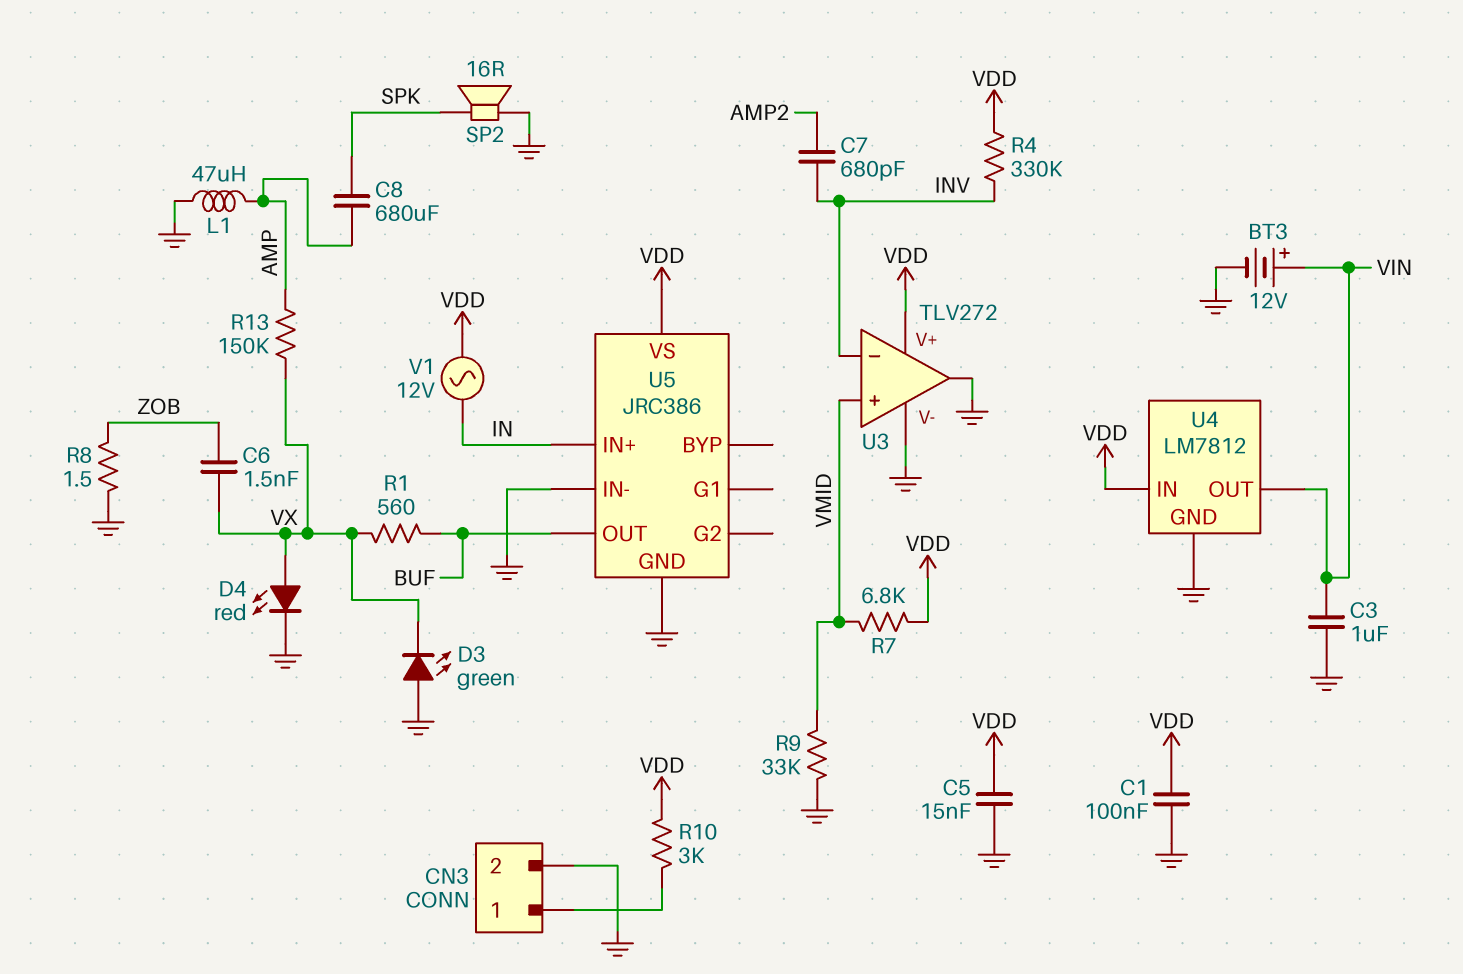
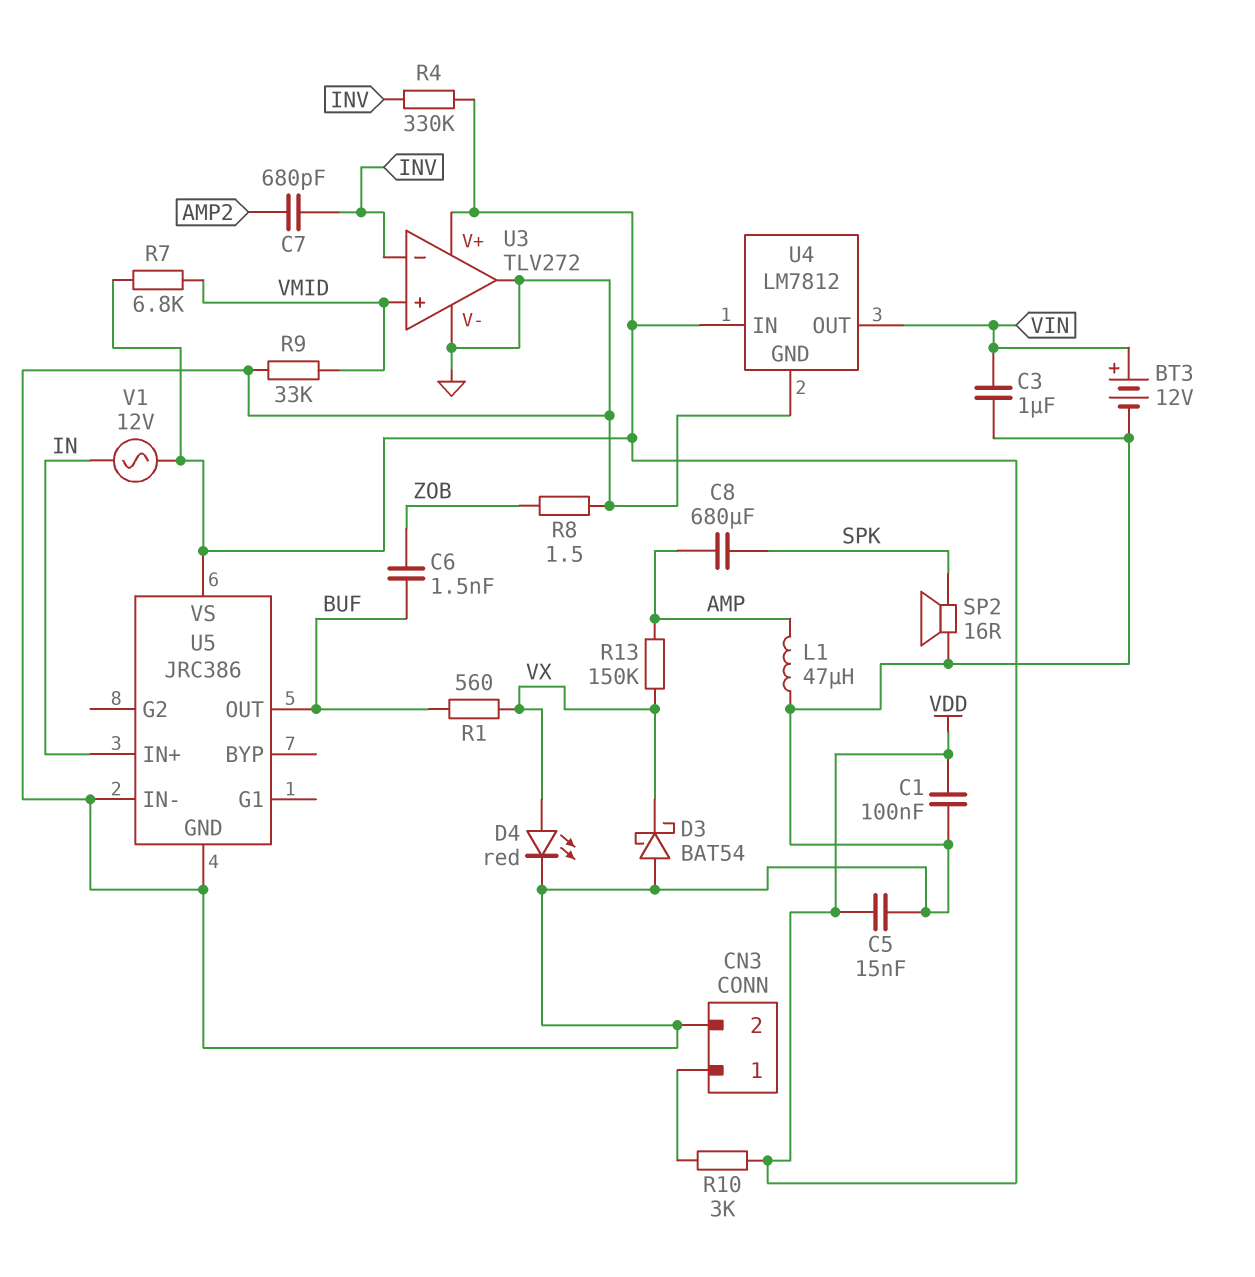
C6: 1.5nF (VX, ZOB) -> 1.5nF (BUF, ZOB)
D3: LED green (A GND, K VX) -> schottky BAT54 (A GND, K VX)

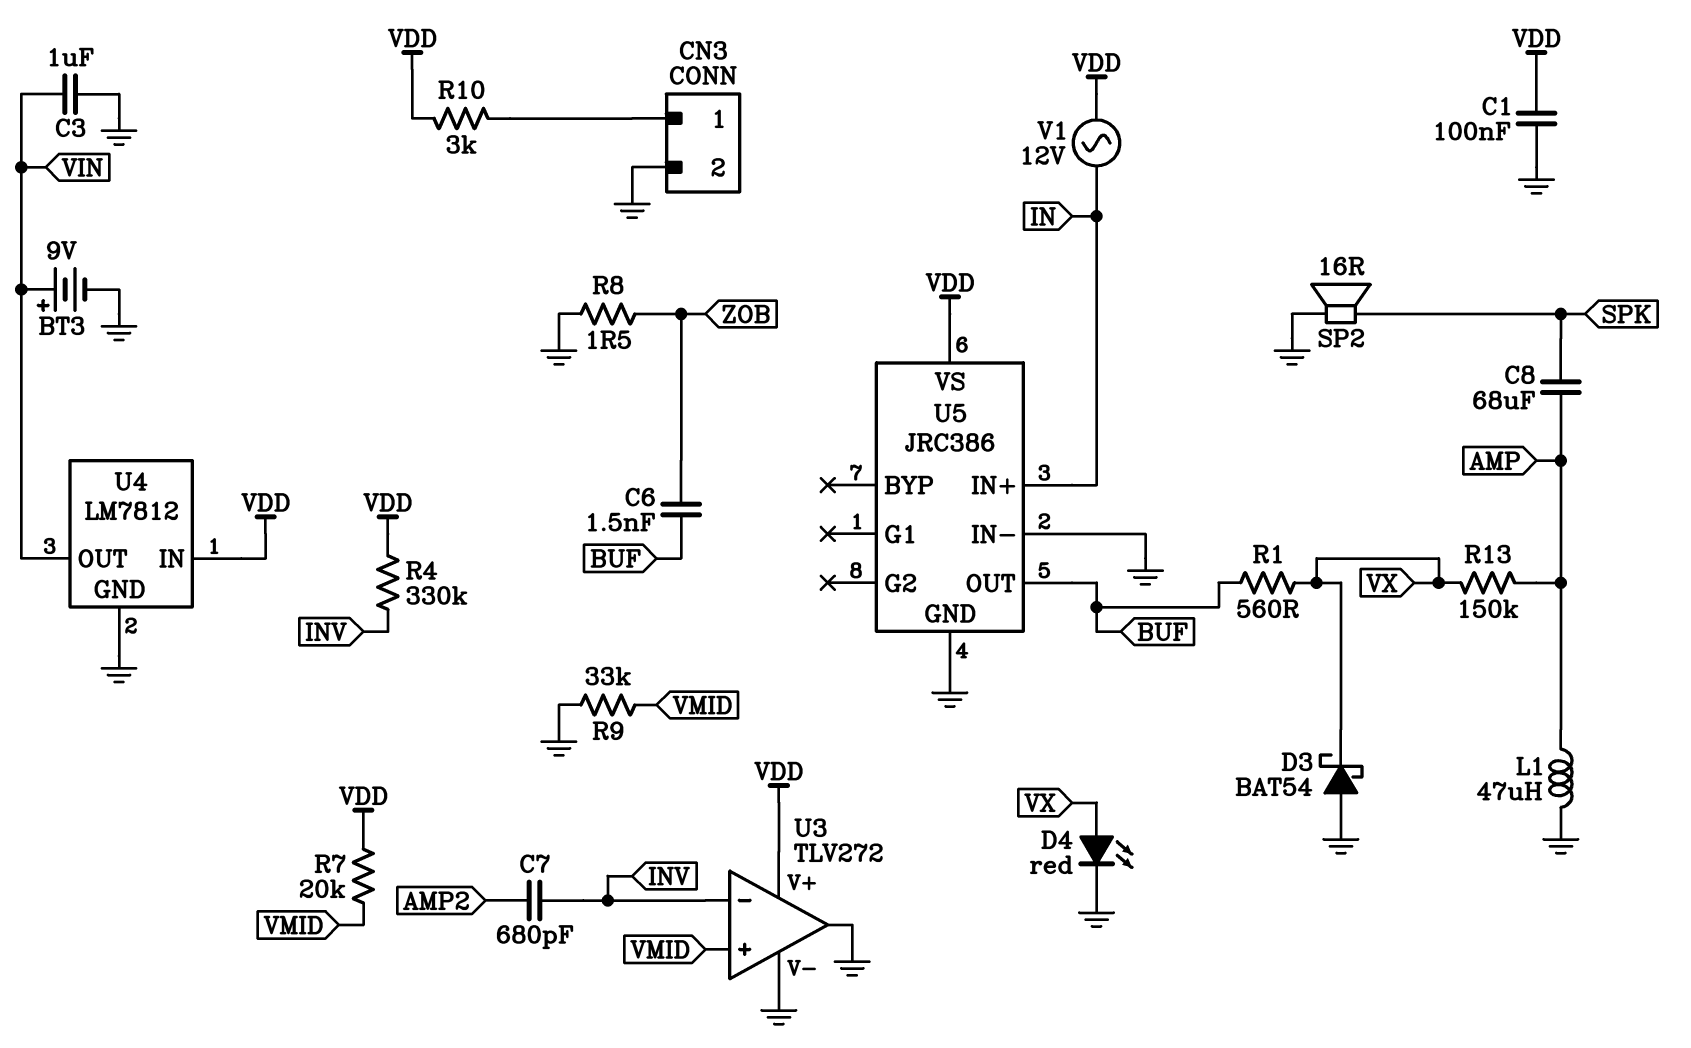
BT3: 12V (plus VIN, minus GND) -> 9V (plus VIN, minus GND)
C5: 15nF (GND, VDD) -> none
C8: 680uF (AMP, SPK) -> 68uF (AMP, SPK)
R7: 6.8k (VDD, VMID) -> 20k (VDD, VMID)

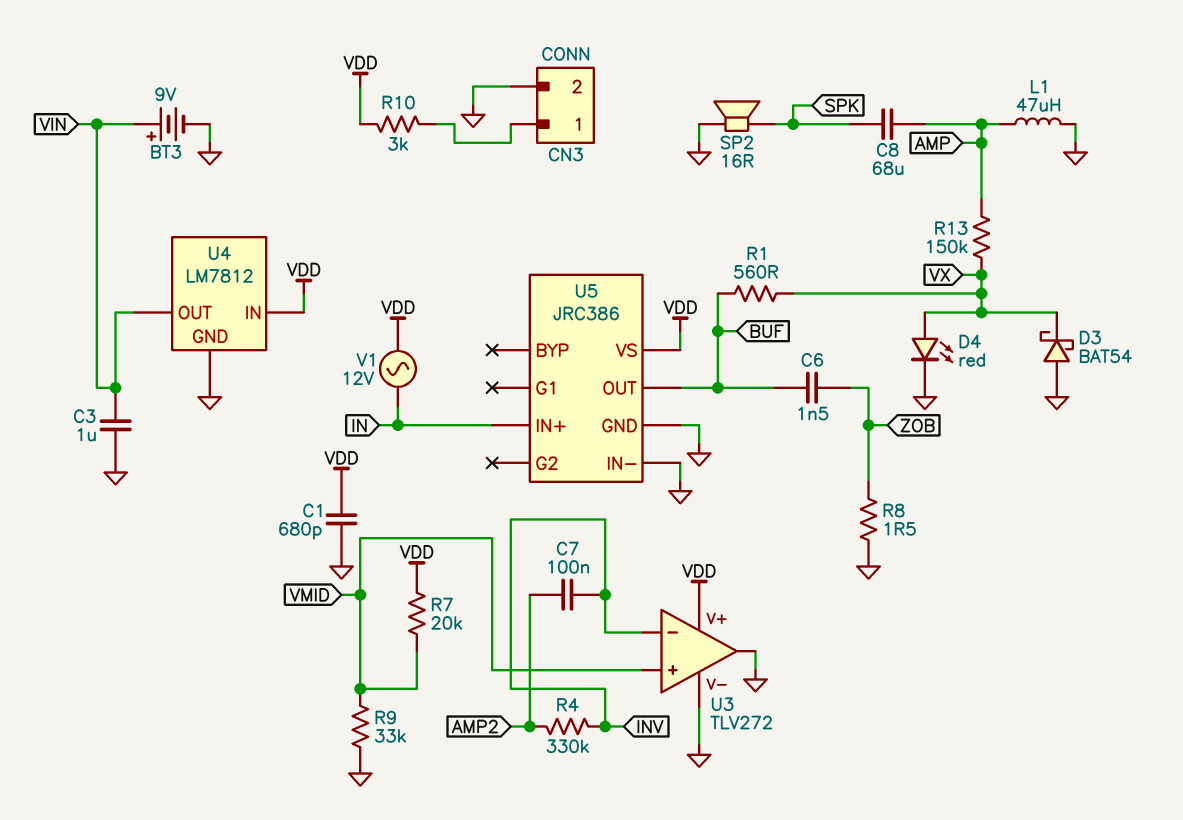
C1: 100nF (GND, VDD) -> 680pF (GND, VDD)
C7: 680pF (AMP2, INV) -> 100nF (AMP2, INV)
R4: 330k (INV, VDD) -> 330k (AMP2, INV)

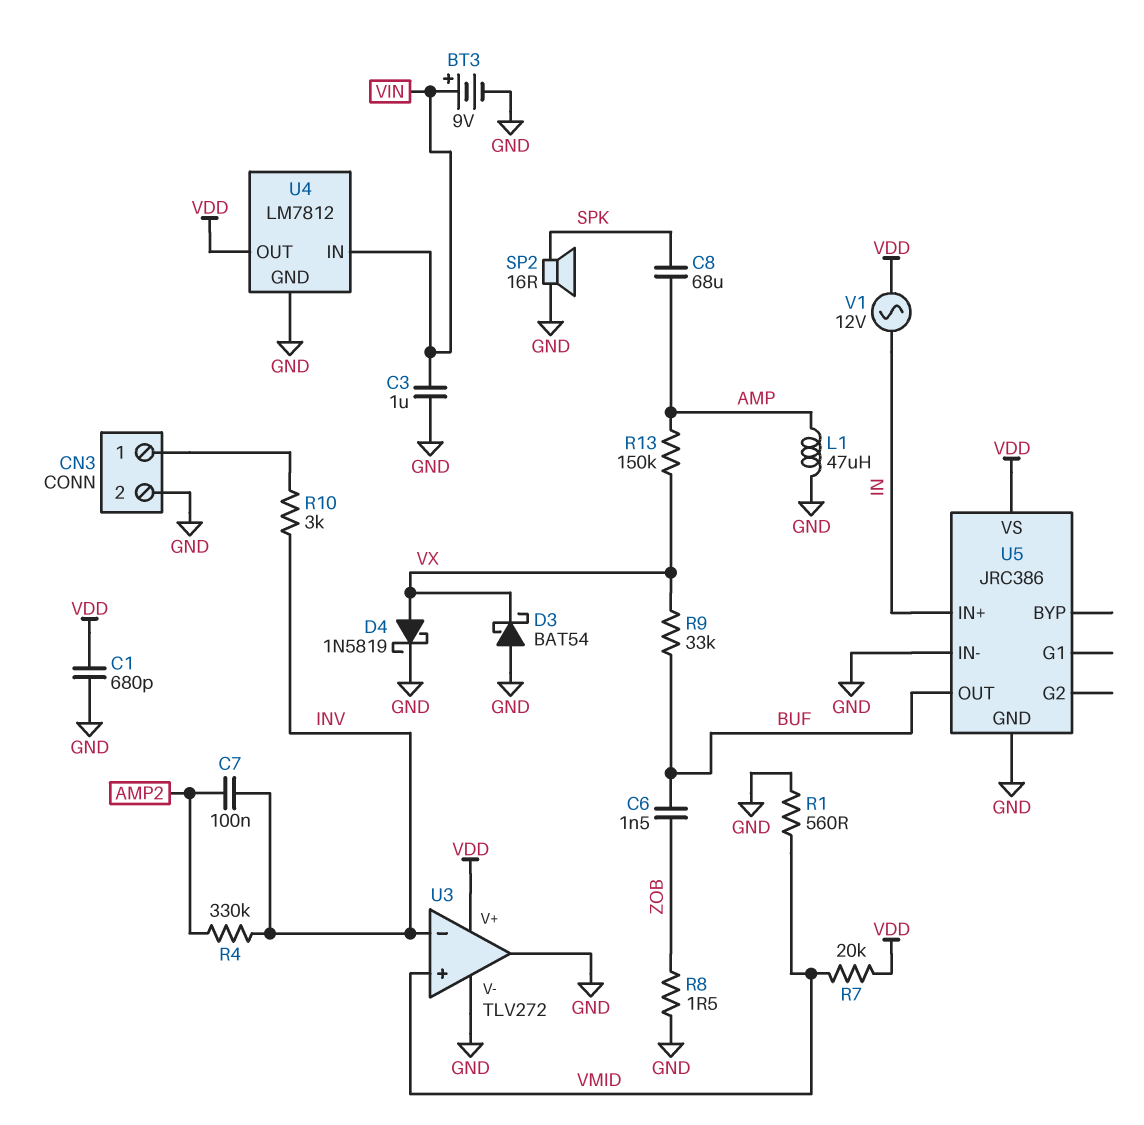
D4: LED red (A VX, K GND) -> schottky 1N5819 (A VX, K GND)
R1: 560 (BUF, VX) -> 560 (GND, VMID)
R9: 33k (GND, VMID) -> 33k (BUF, VX)
R10: 3k (CN3/1, VDD) -> 3k (CN3/1, INV)
U4 pin IN: VDD -> VIN
U4 pin OUT: VIN -> VDD

